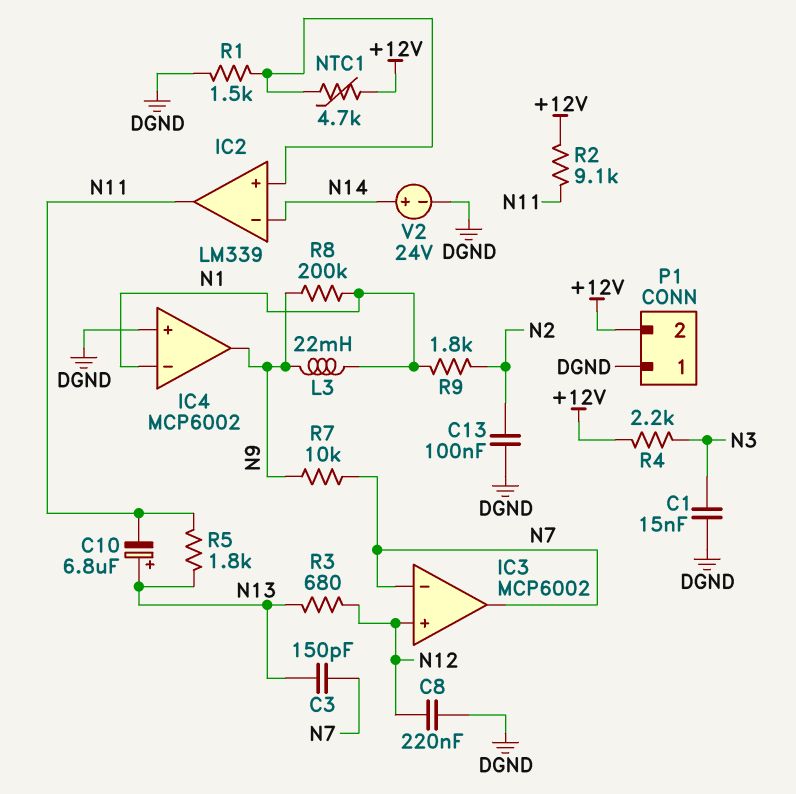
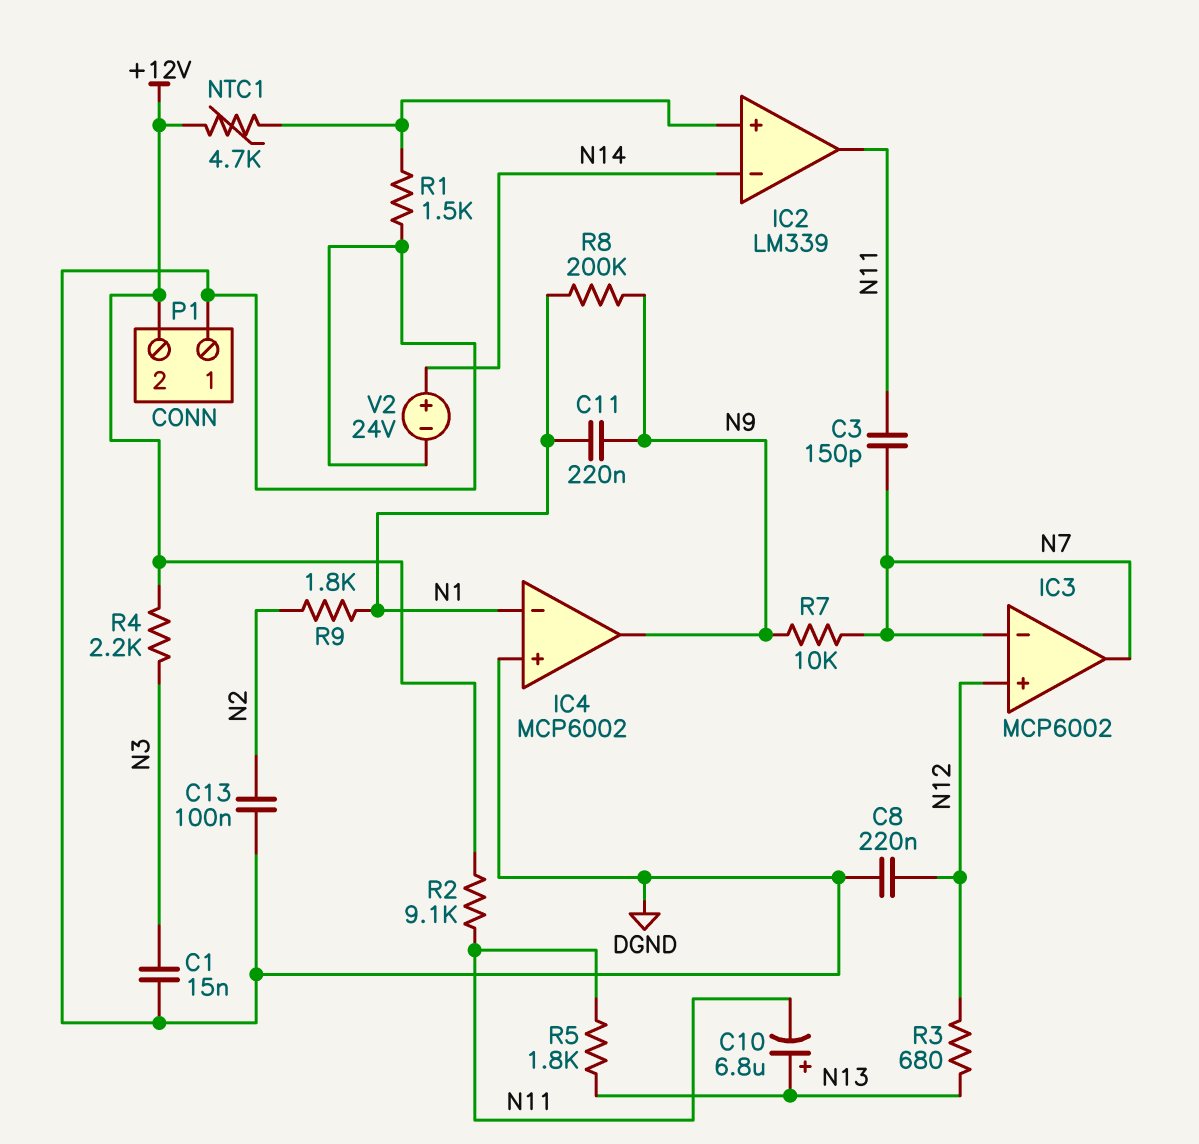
C3: 150pF (N7, N13) -> 150pF (N7, N11)
C11: none -> 220nF (N1, N9)
L3: 22mH (N1, N9) -> none

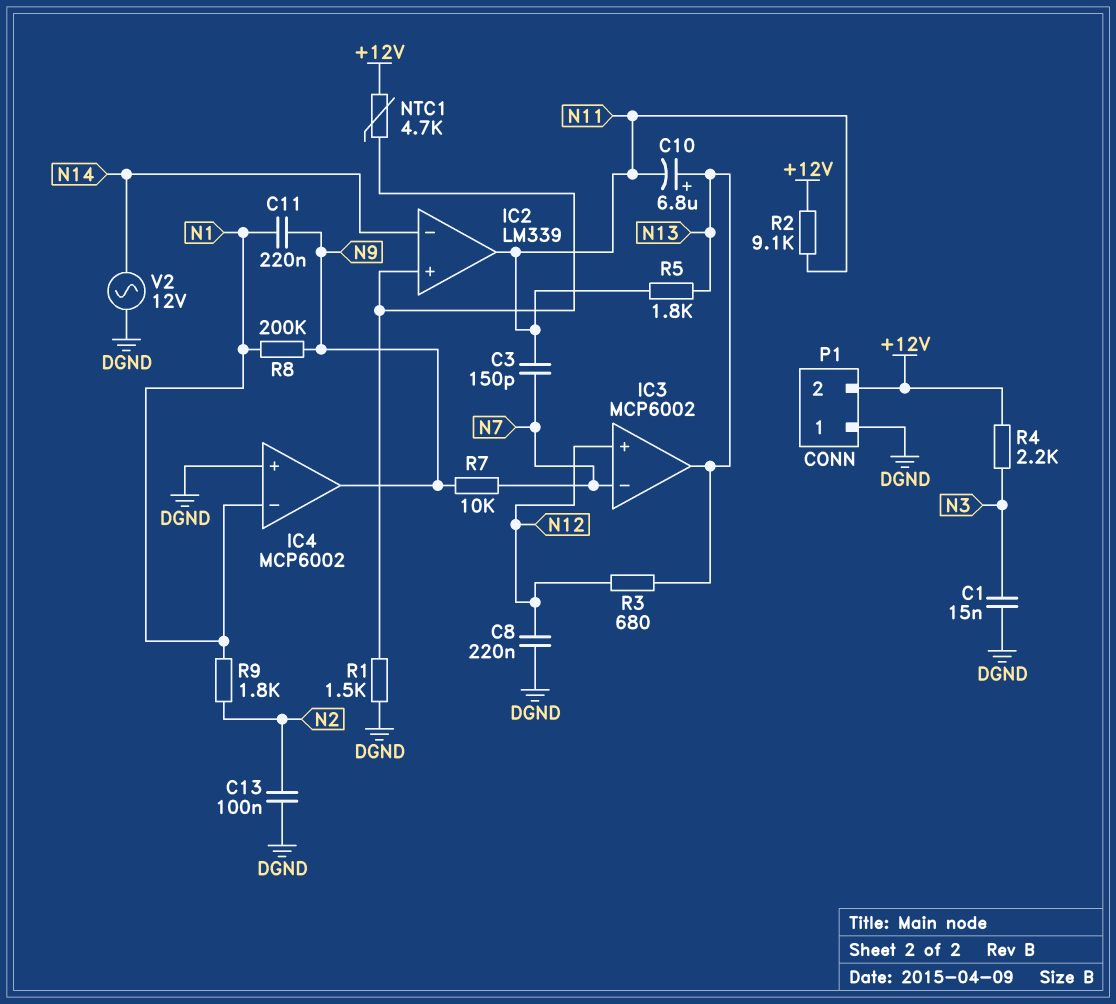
IC3 pin out: N7 -> N13
V2: 24V (plus N14, minus DGND) -> AC 12V (DGND, N14)

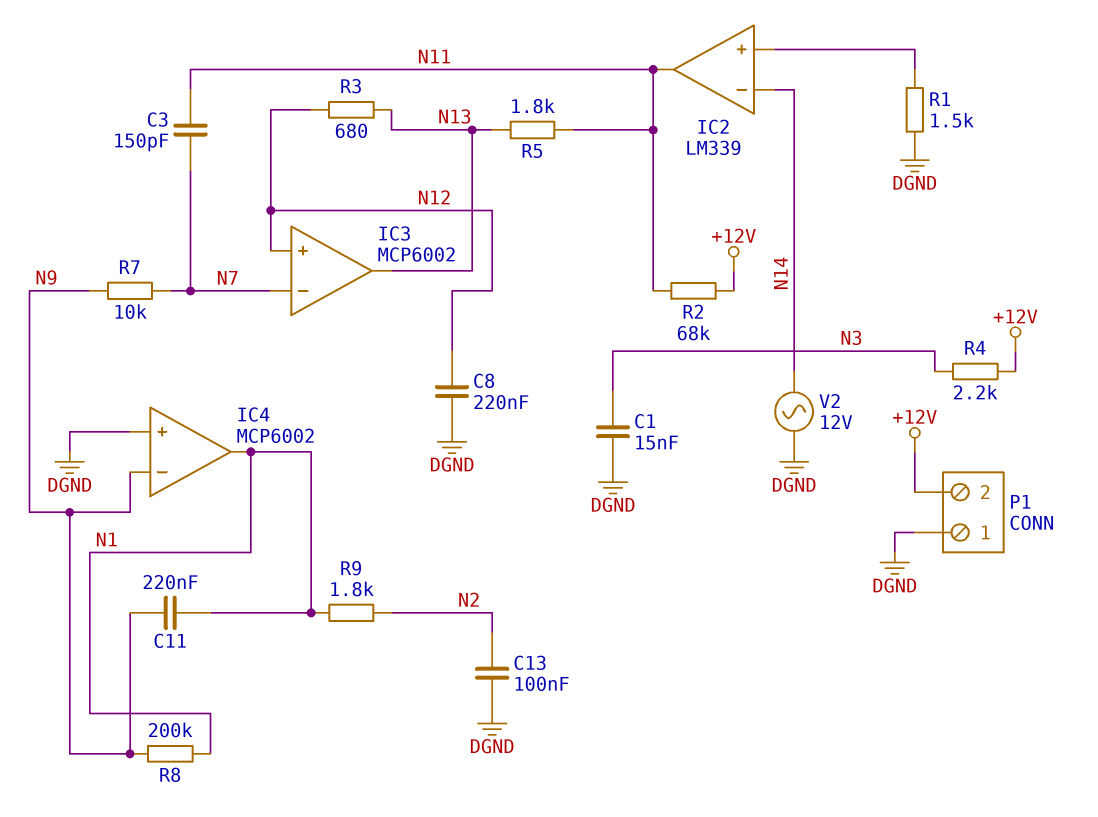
C10: 6.8uF (plus N13, minus N11) -> none
IC4 pin in-: N1 -> N9
IC4 pin out: N9 -> N1
NTC1: 4.7k (+12V, IC2/in+) -> none
R2: 9.1k (+12V, N11) -> 68k (+12V, N11)

